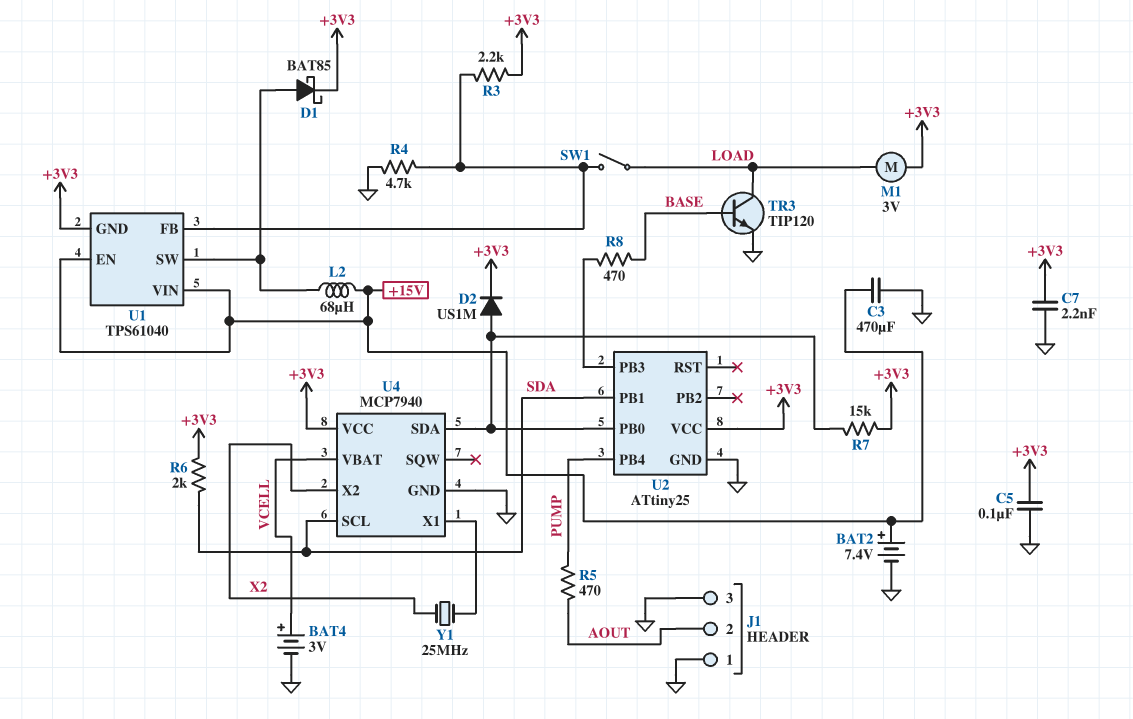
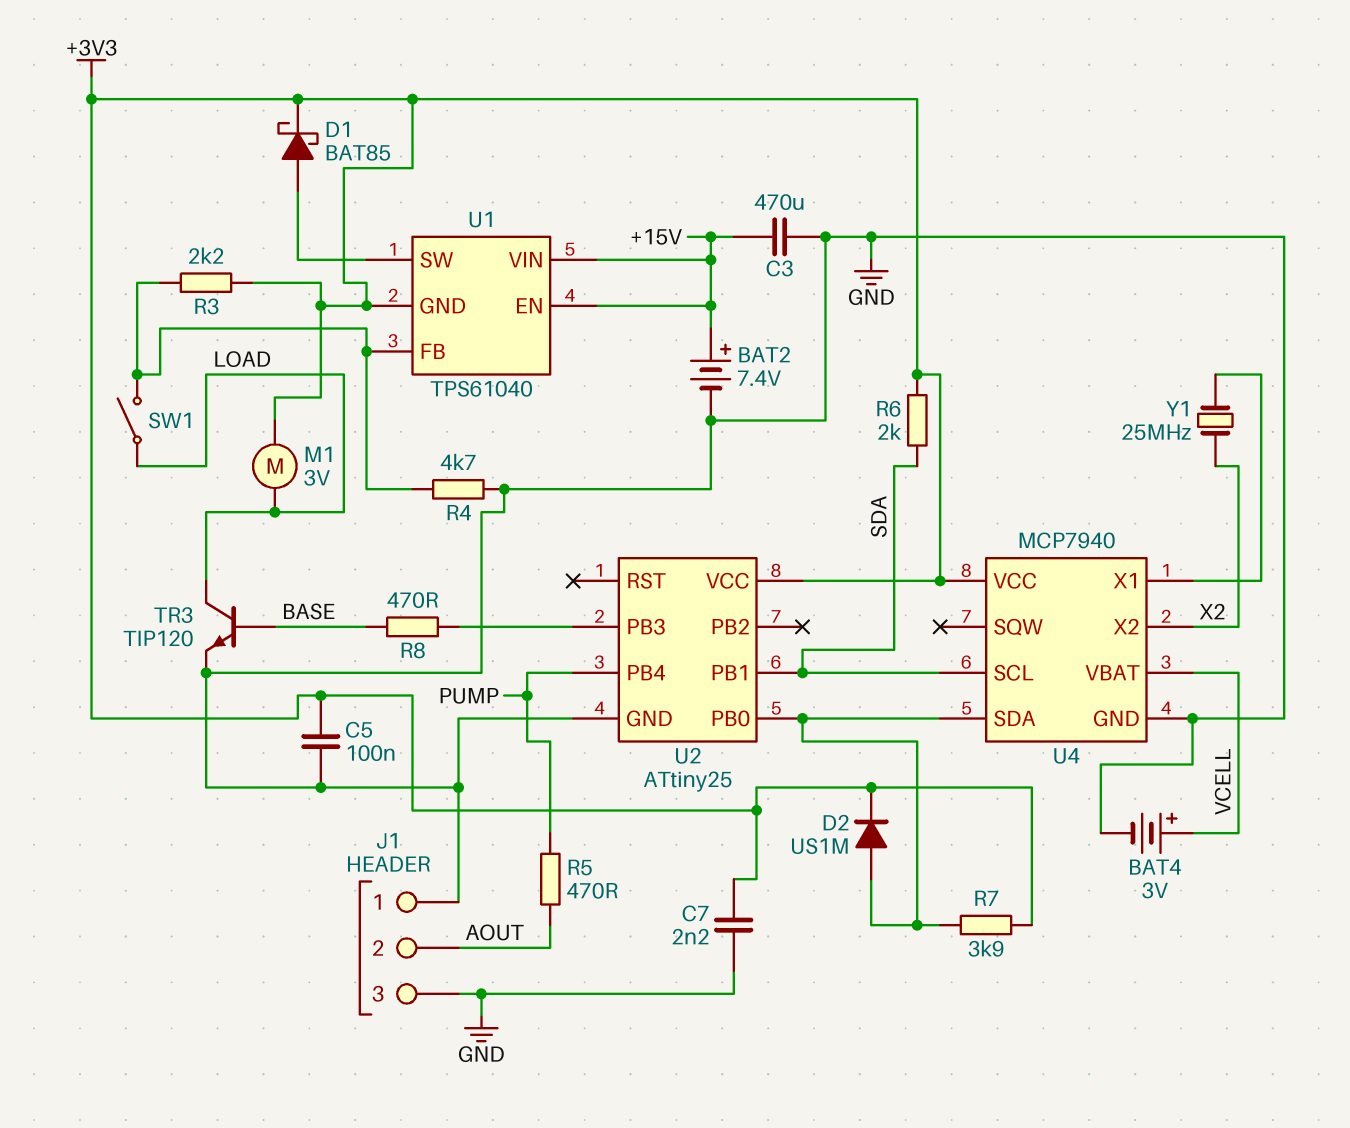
L2: 68uH (+15V, U1/SW) -> none
R7: 15k (+3V3, U2/PB0) -> 3.9k (+3V3, U2/PB0)

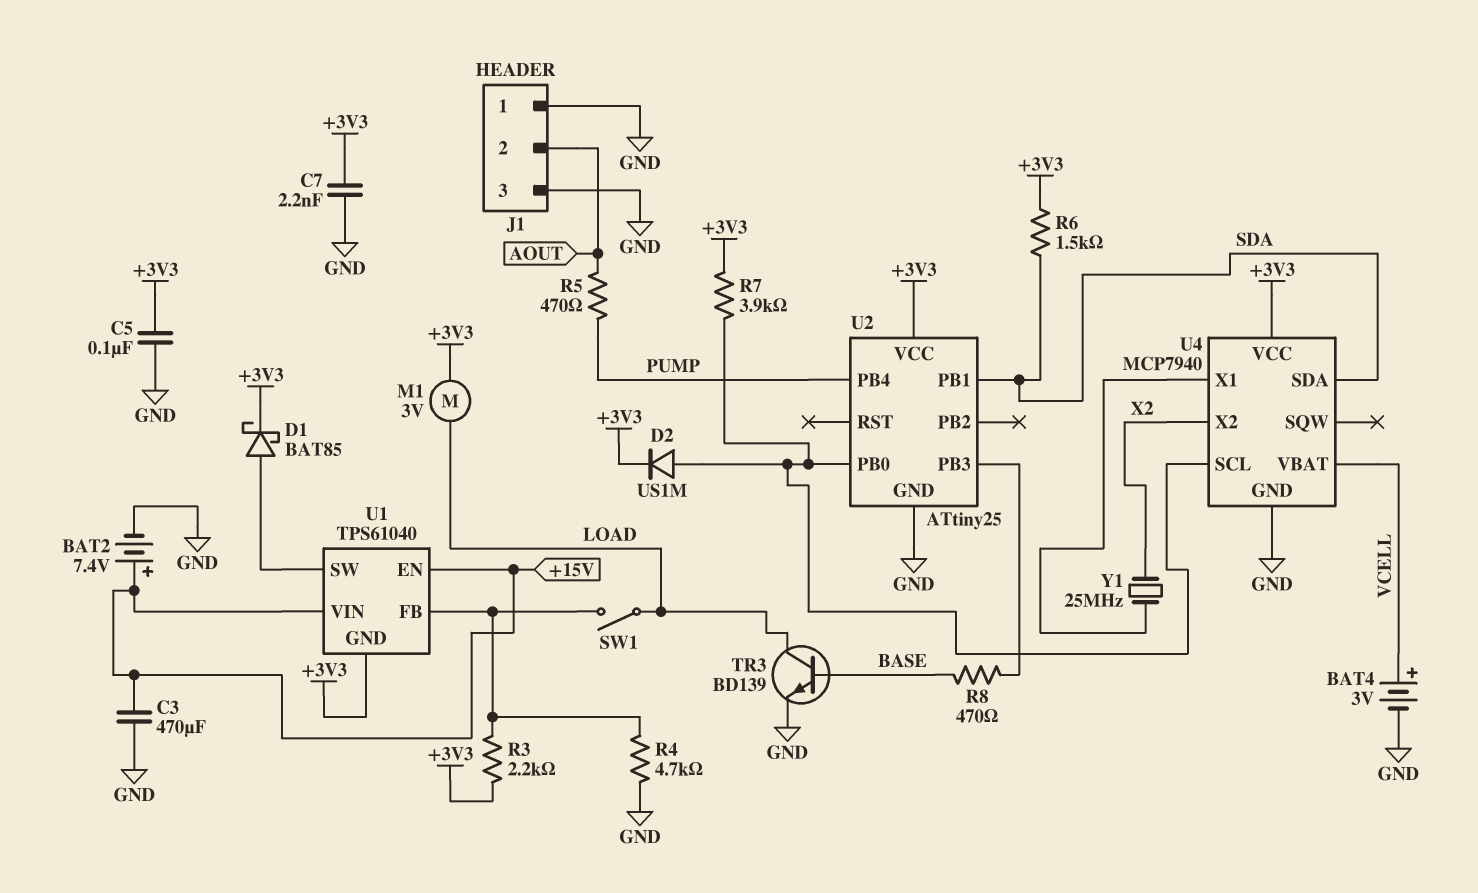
R6: 2k (+3V3, SDA) -> 1.5k (+3V3, SDA)
TR3: NPN TIP120 (B BASE, C LOAD, E GND) -> NPN BD139 (B BASE, C LOAD, E GND)
U4 pin SCL: SDA -> U2/PB0
U4 pin SDA: U2/PB0 -> SDA

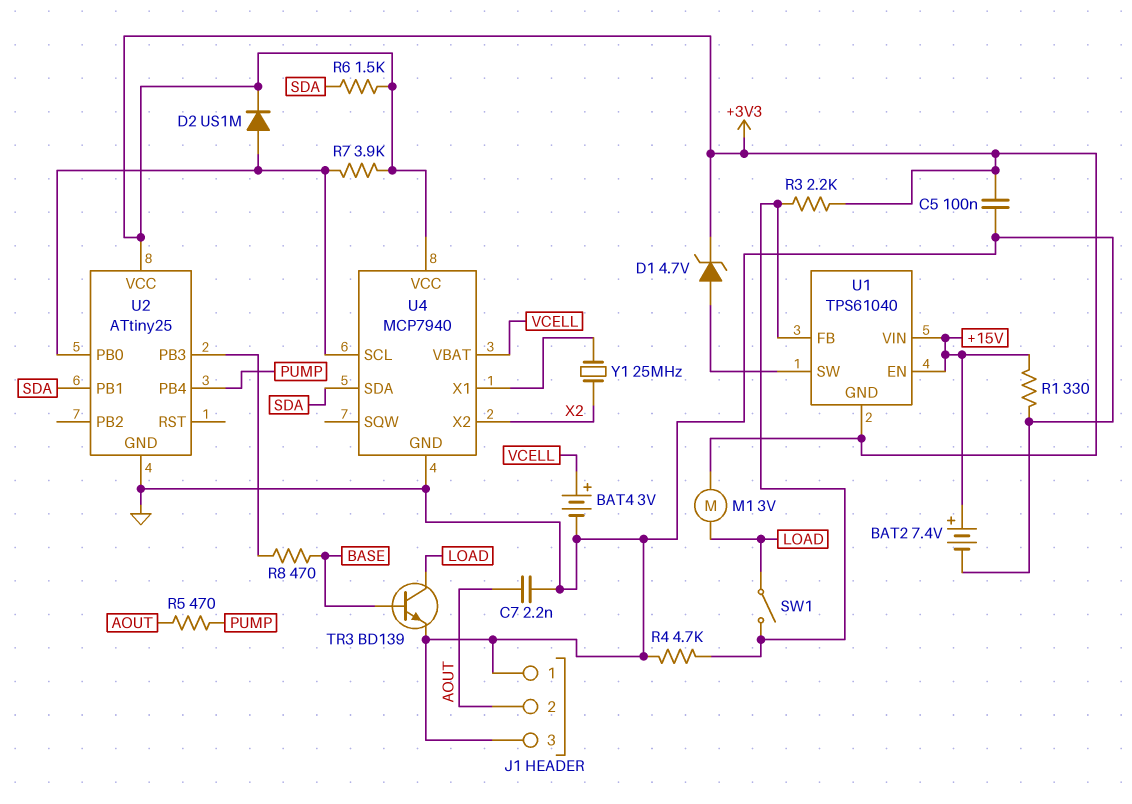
C3: 470uF (+15V, GND) -> none
C7: 2.2nF (+3V3, GND) -> 2.2nF (AOUT, GND)
D1: schottky BAT85 (A U1/SW, K +3V3) -> zener 4.7V (A U1/SW, K +3V3)
R1: none -> 330 (+15V, GND)

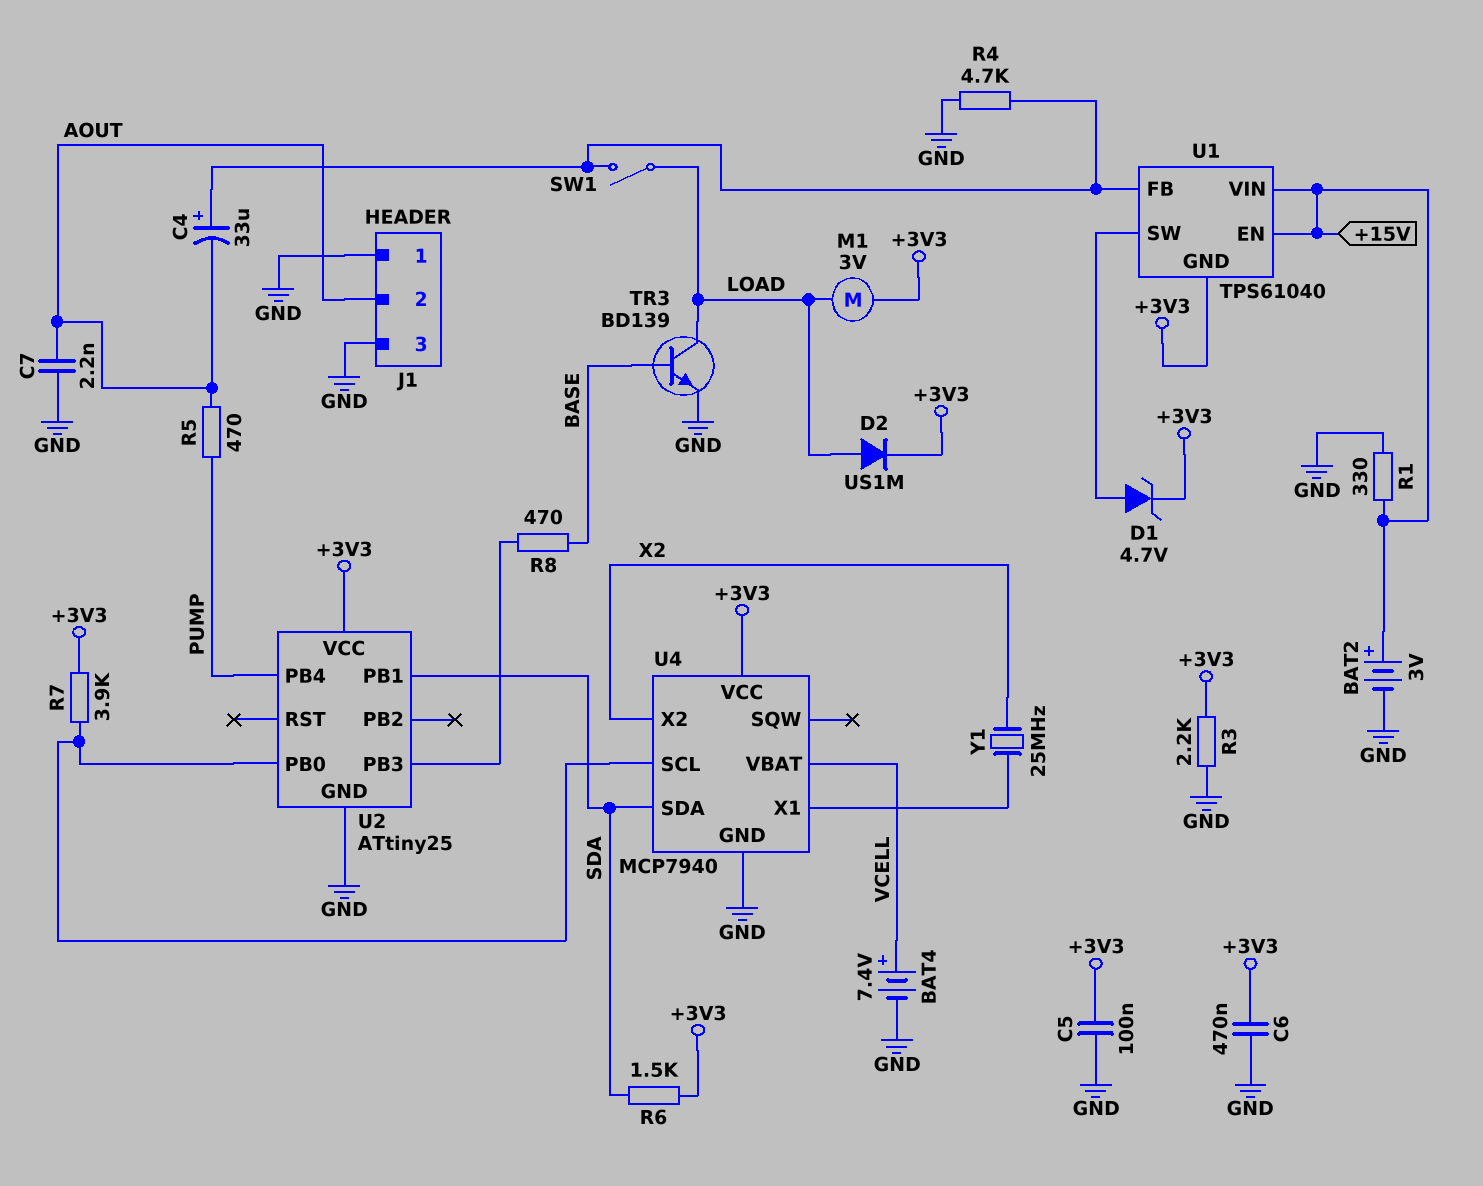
BAT2: 7.4V (plus +15V, minus GND) -> 3V (plus +15V, minus GND)
BAT4: 3V (plus VCELL, minus GND) -> 7.4V (plus VCELL, minus GND)
C4: none -> 33uF (plus U1/FB, minus AOUT)
C6: none -> 470nF (+3V3, GND)
D2: diode US1M (A U2/PB0, K +3V3) -> diode US1M (A LOAD, K +3V3)
R3: 2.2k (+3V3, U1/FB) -> 2.2k (+3V3, GND)

